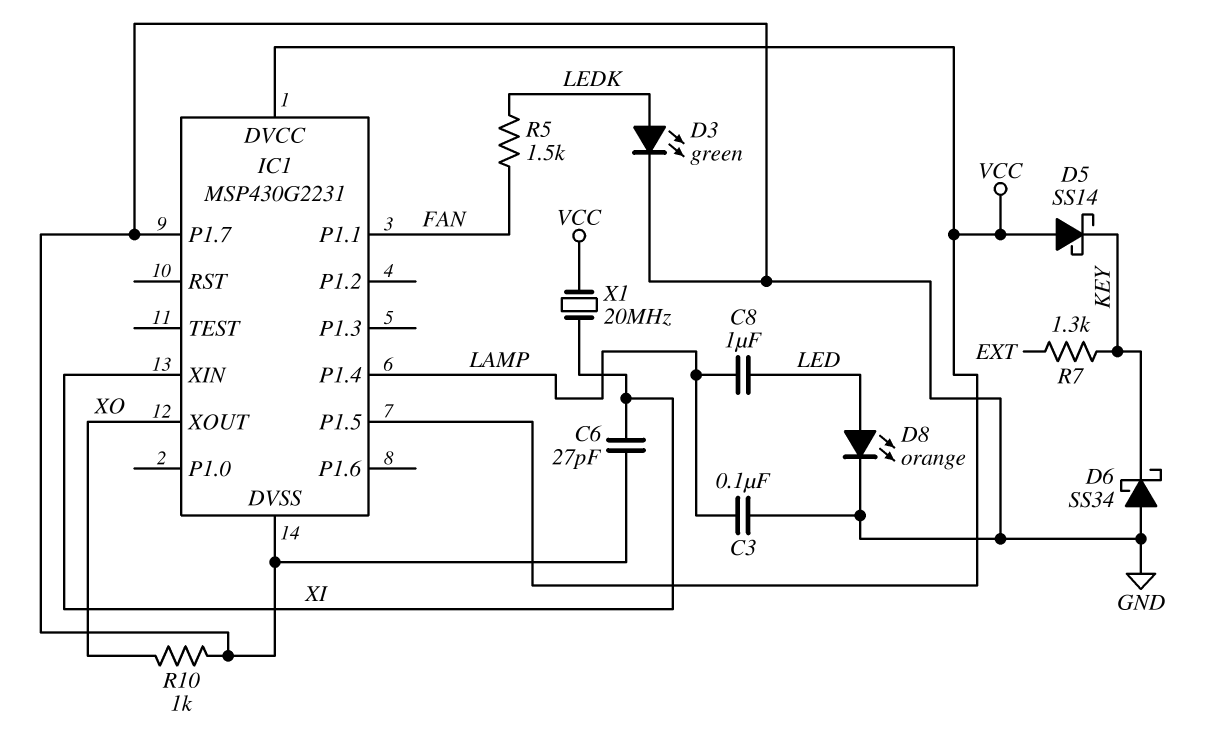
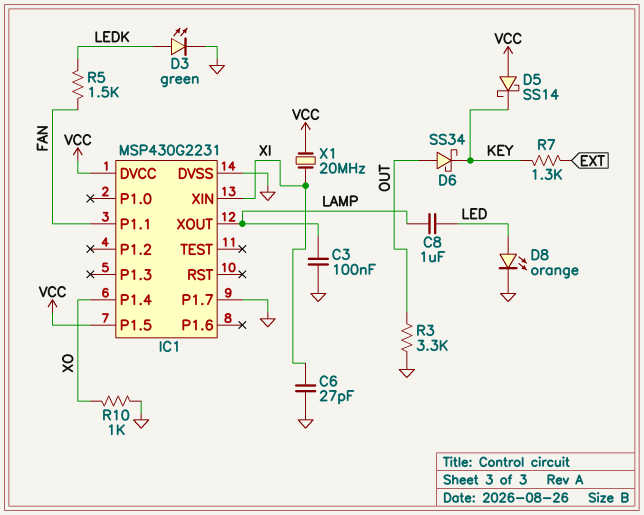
D6: schottky SS34 (A GND, K KEY) -> schottky SS34 (A OUT, K KEY)
IC1 pin P1.4: LAMP -> XO
IC1 pin XOUT: XO -> LAMP
R3: none -> 3.3k (GND, OUT)

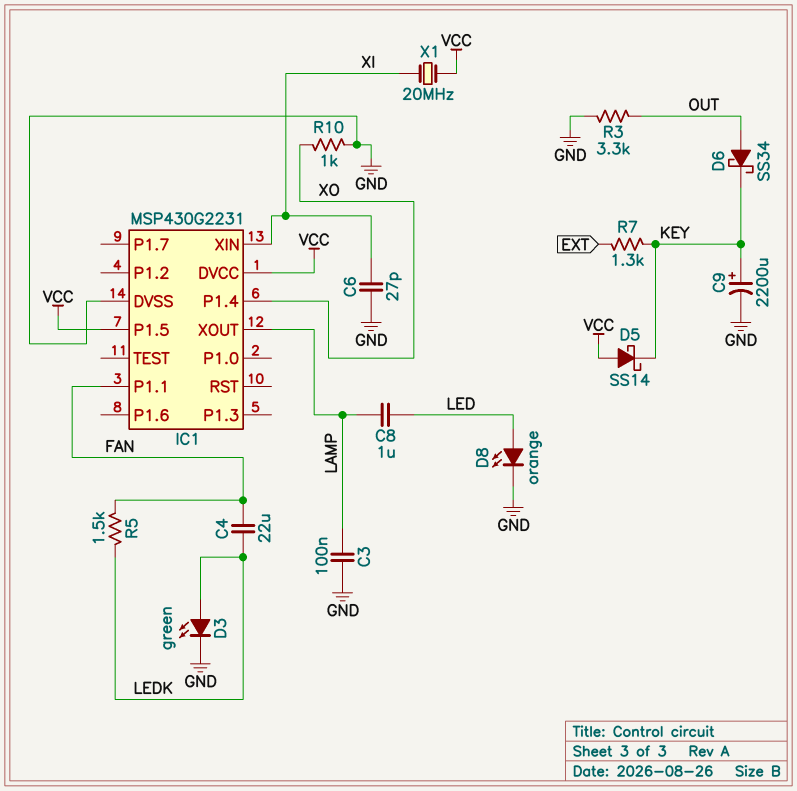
C4: none -> 22uF (FAN, LEDK)
C9: none -> 2200uF (plus KEY, minus GND)
IC1 pin P1.7: GND -> none

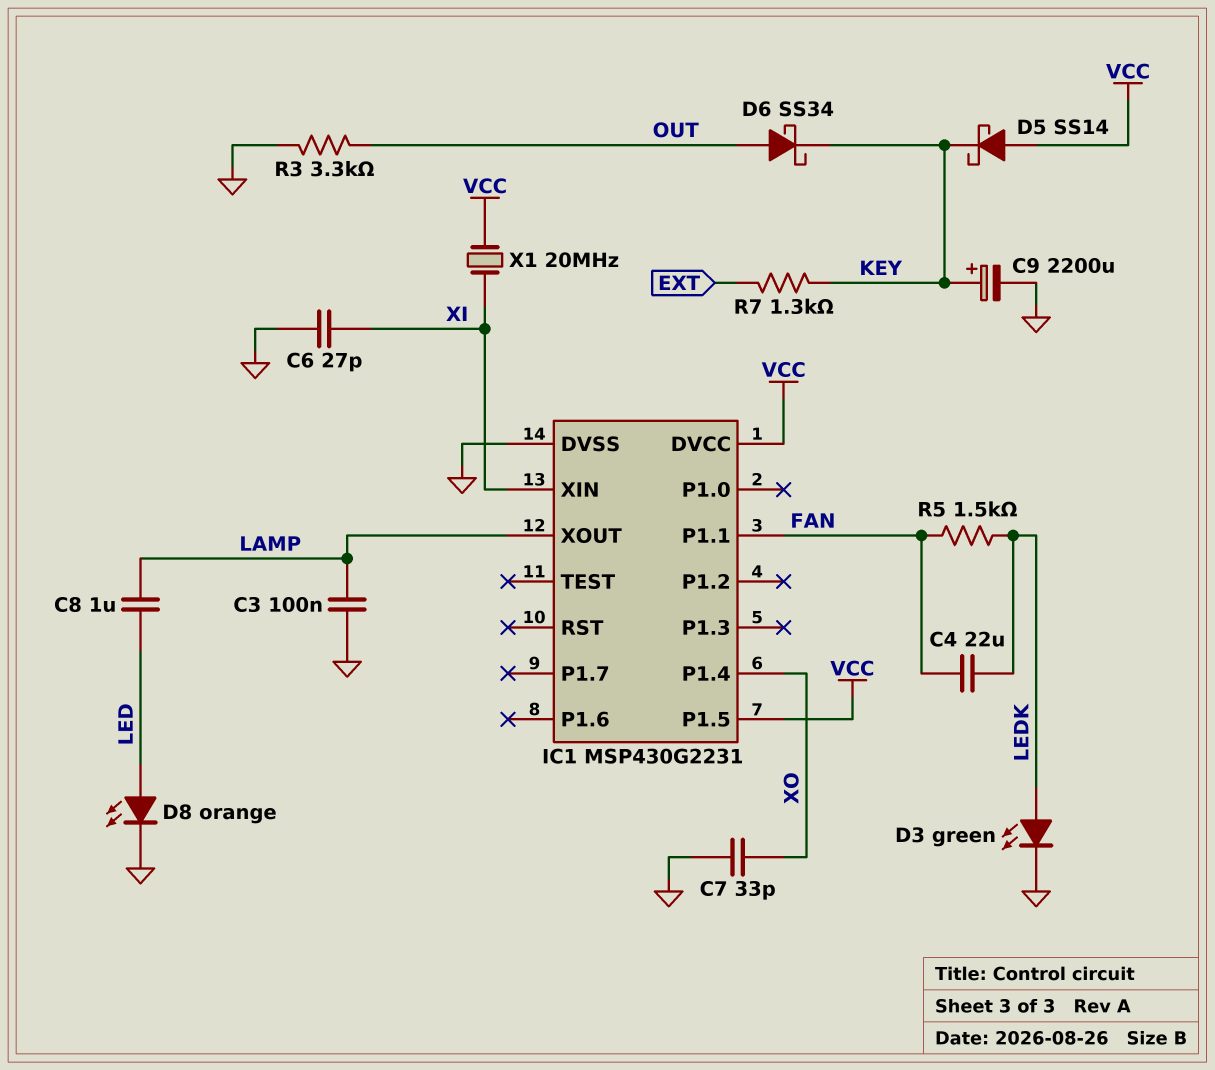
C7: none -> 33pF (GND, XO)
R10: 1k (GND, XO) -> none

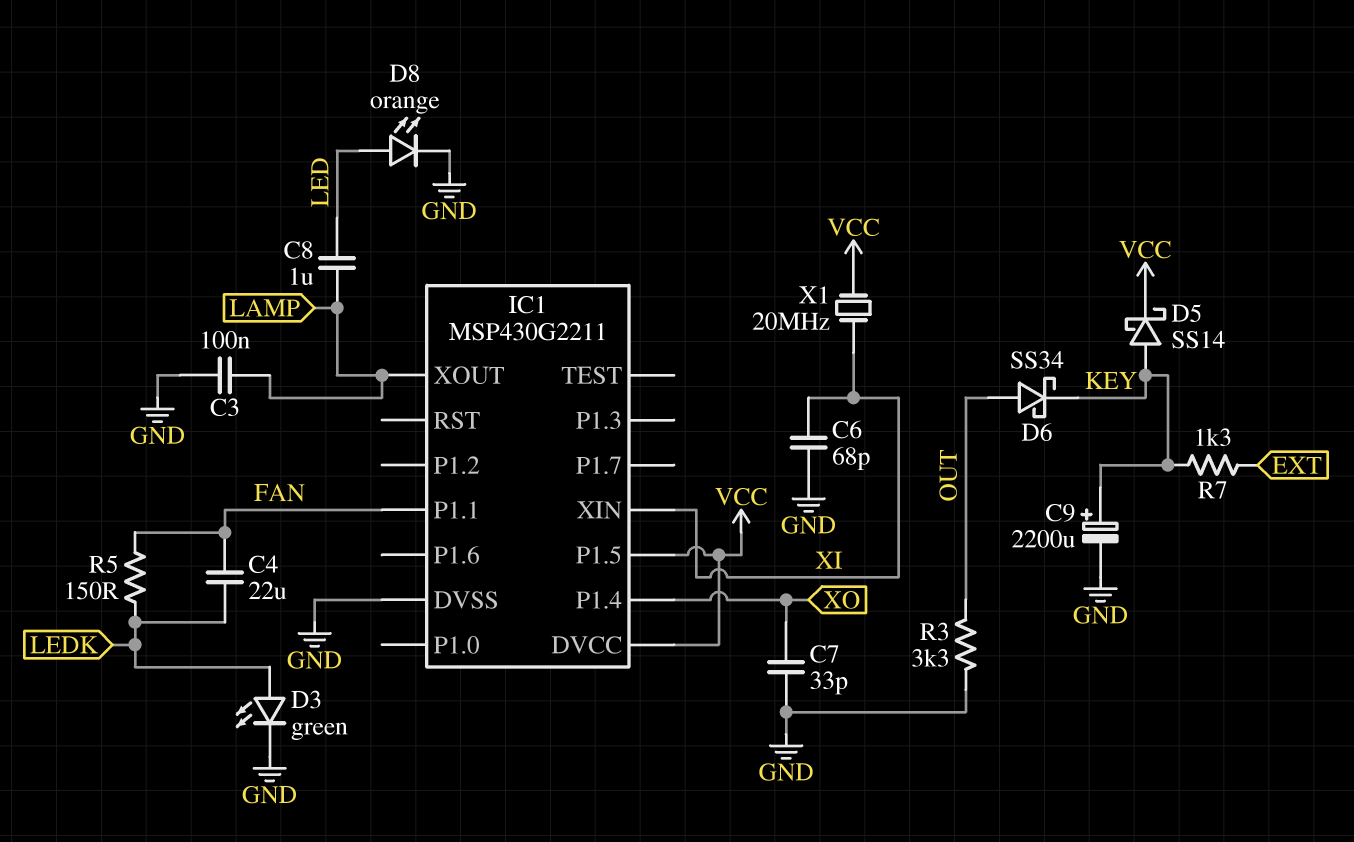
C6: 27pF (GND, XI) -> 68pF (GND, XI)
D5: schottky SS14 (A VCC, K KEY) -> schottky SS14 (A KEY, K VCC)
IC1: MSP430G2231 -> MSP430G2211
R5: 1.5k (FAN, LEDK) -> 150 (FAN, LEDK)

